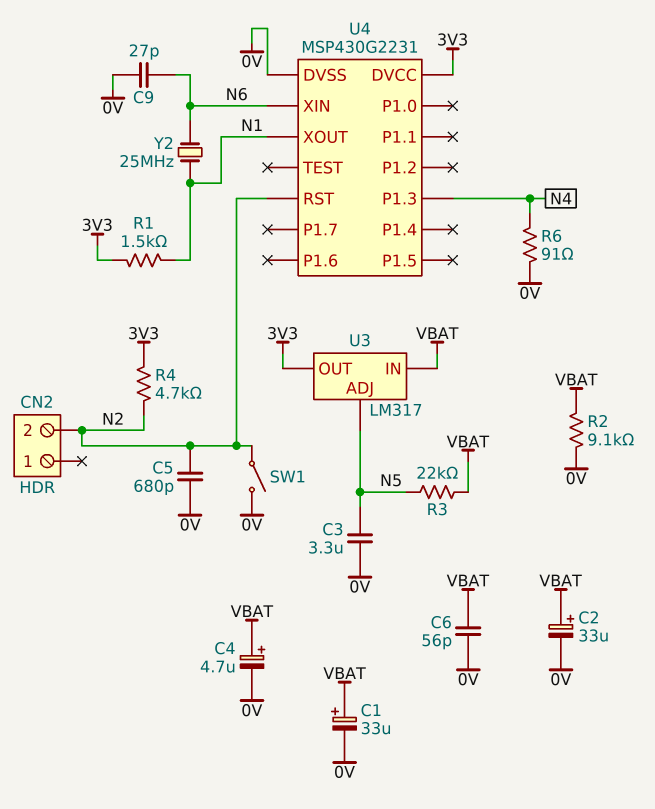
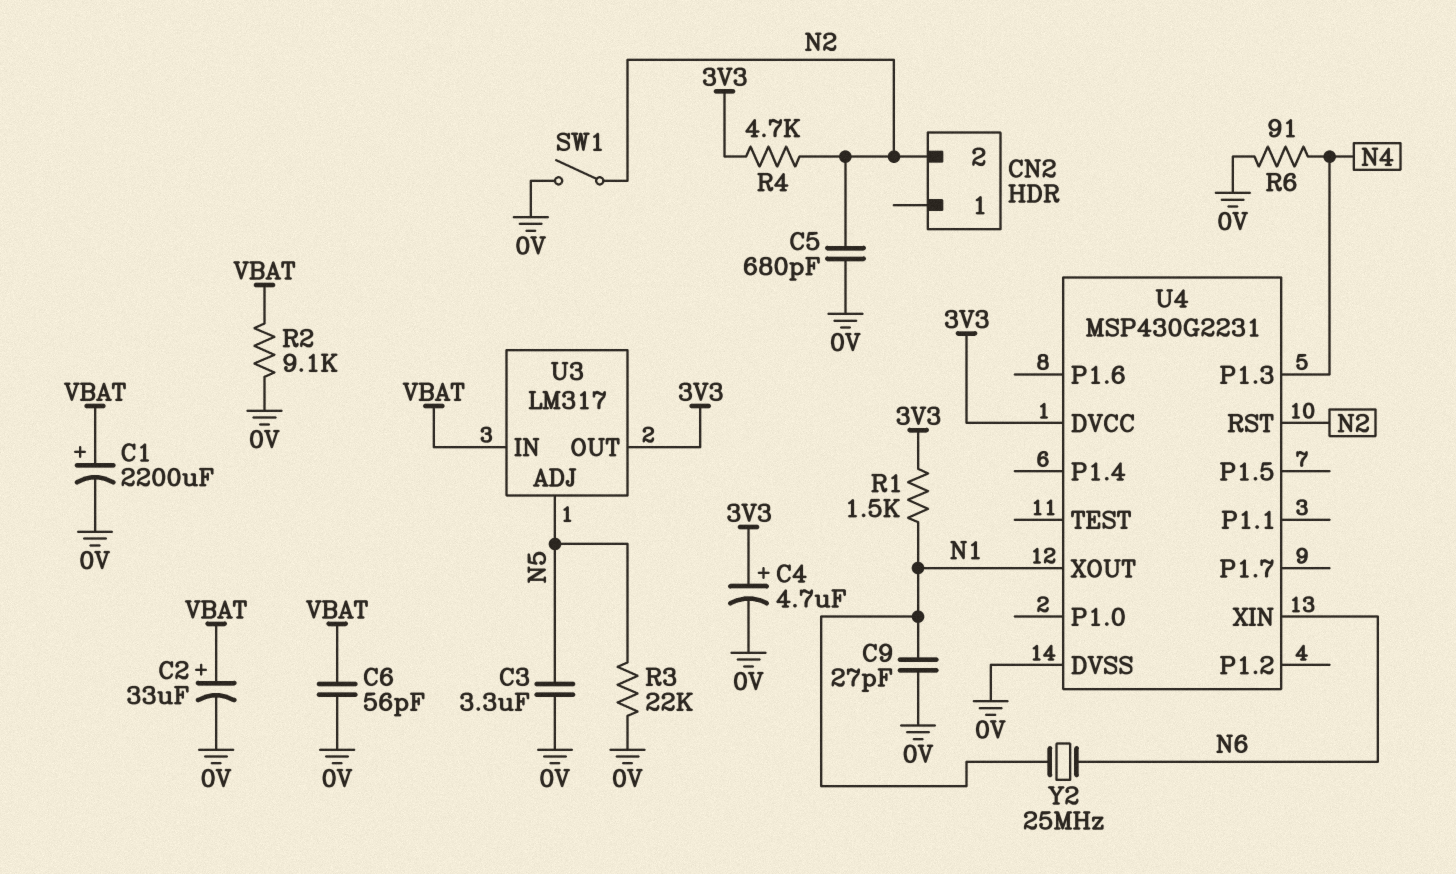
C1: 33uF (plus VBAT, minus 0V) -> 2200uF (plus VBAT, minus 0V)
C4: 4.7uF (plus VBAT, minus 0V) -> 4.7uF (plus 3V3, minus 0V)
C9: 27pF (0V, N6) -> 27pF (0V, N1)
R3: 22k (N5, VBAT) -> 22k (0V, N5)

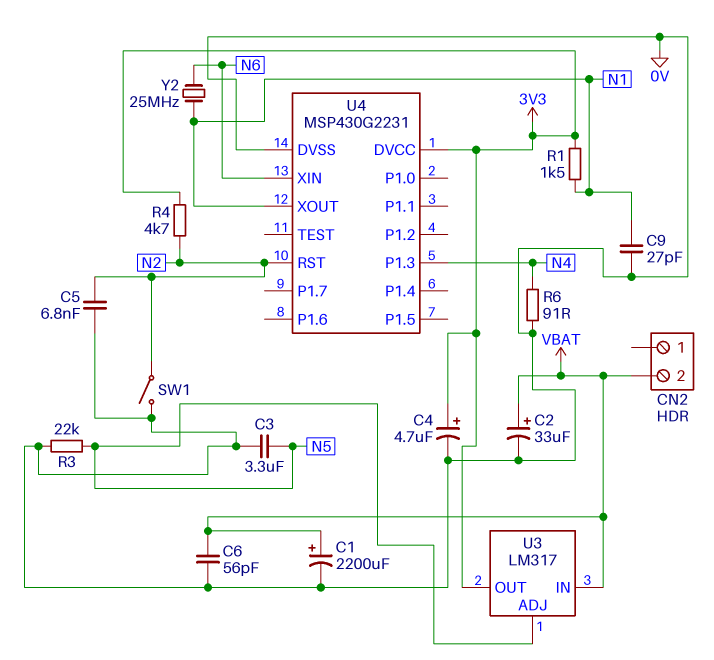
C5: 680pF (0V, N2) -> 6.8nF (0V, N2)
CN2 pin 2: N2 -> VBAT
R2: 9.1k (0V, VBAT) -> none

